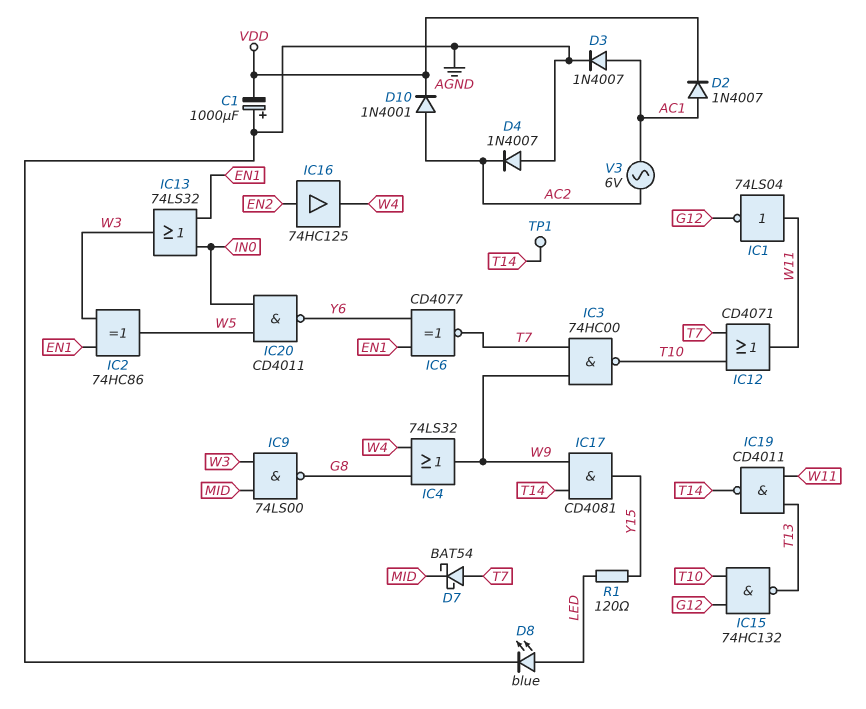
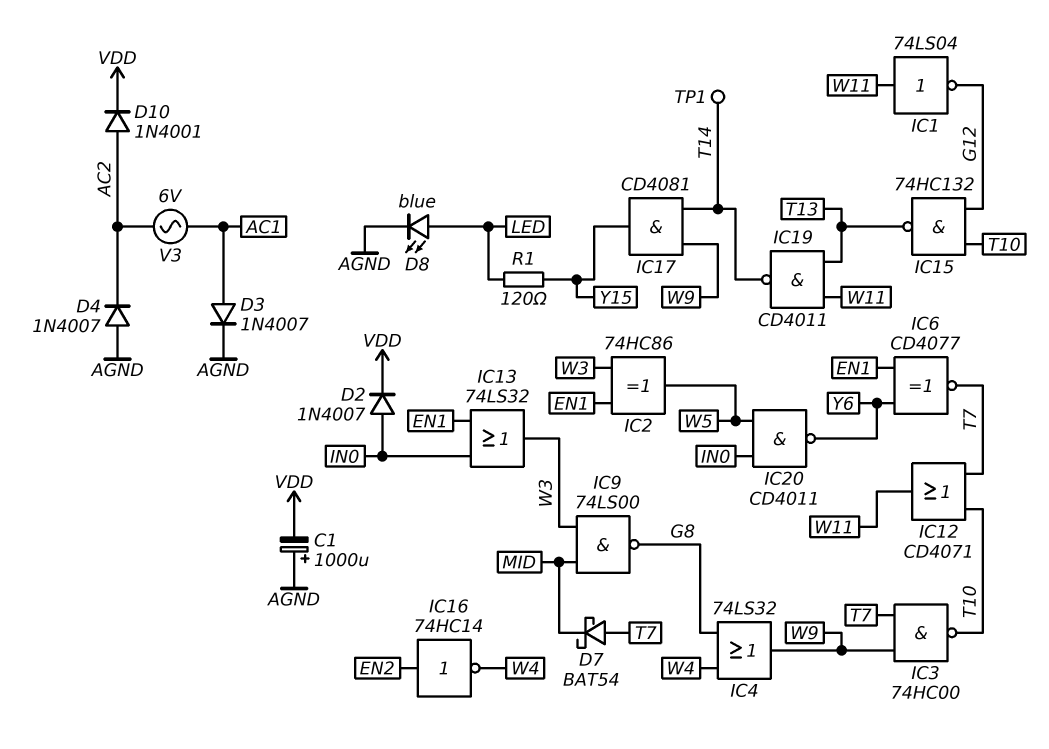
D2: diode 1N4007 (A AC1, K VDD) -> diode 1N4007 (A IN0, K VDD)
IC16: buffer 74HC125 (in EN2, out W4) -> NOT 74HC14 (in EN2, out W4)

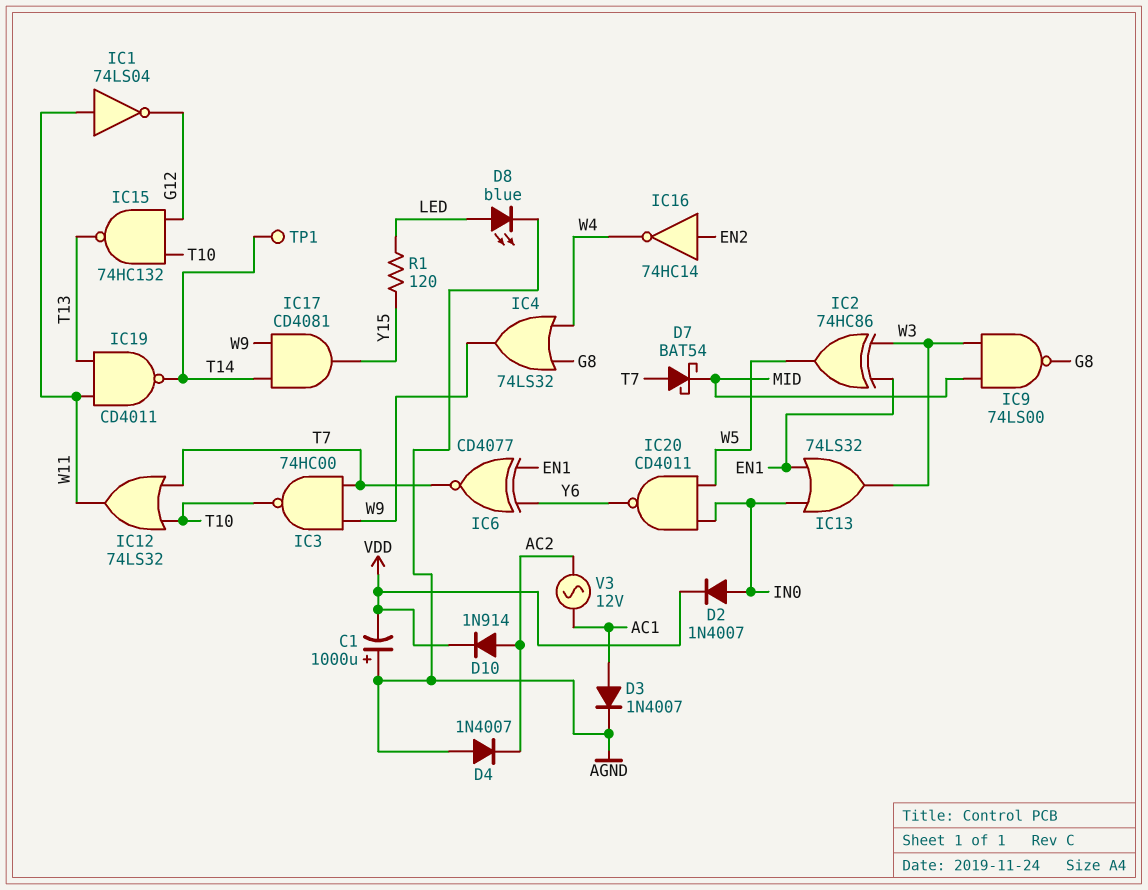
D10: diode 1N4001 (A AC2, K VDD) -> diode 1N914 (A AC2, K VDD)
IC12: OR CD4071 (in T7, in T10, out W11) -> OR 74LS32 (in T7, in T10, out W11)
V3: AC 6V (AC1, AC2) -> AC 12V (AC1, AC2)

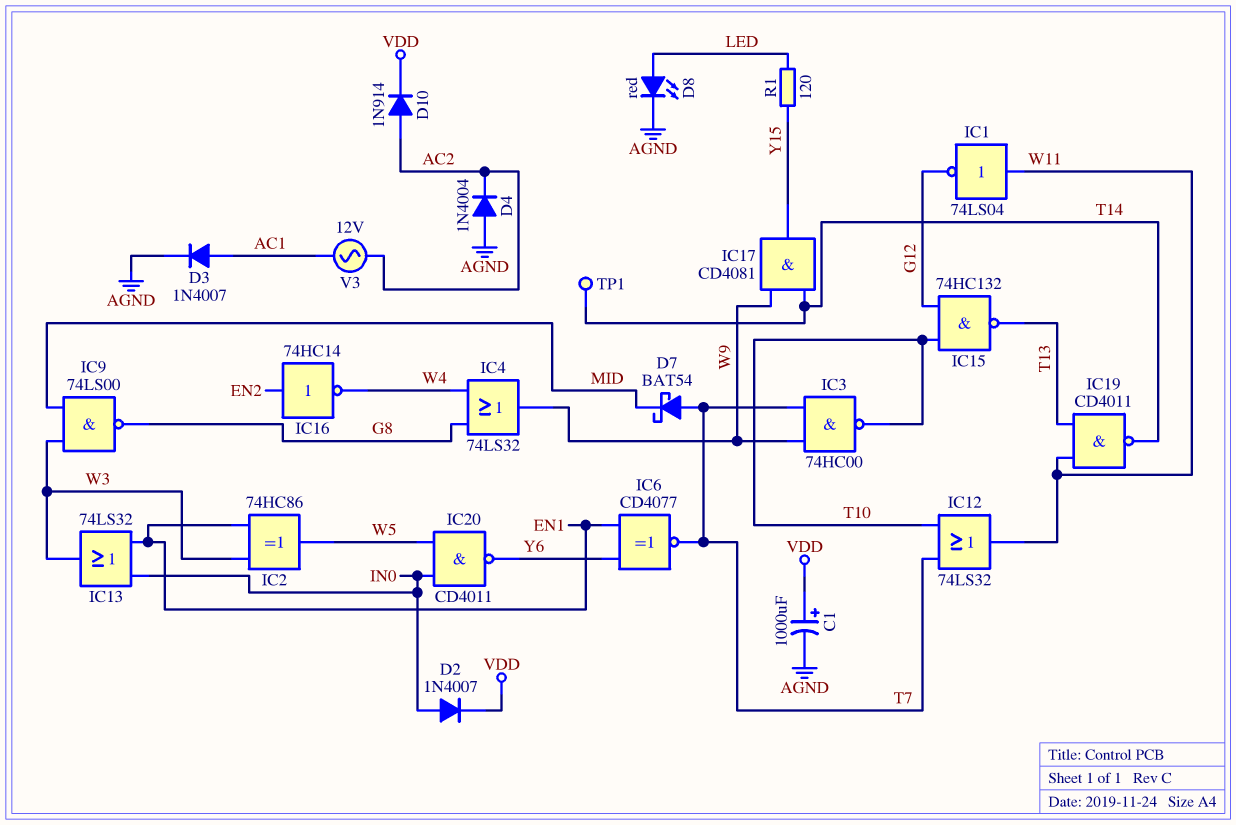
C1: 1000uF (plus AGND, minus VDD) -> 1000uF (plus VDD, minus AGND)
D4: diode 1N4007 (A AGND, K AC2) -> diode 1N4004 (A AGND, K AC2)
D8: LED blue (A LED, K AGND) -> LED red (A LED, K AGND)

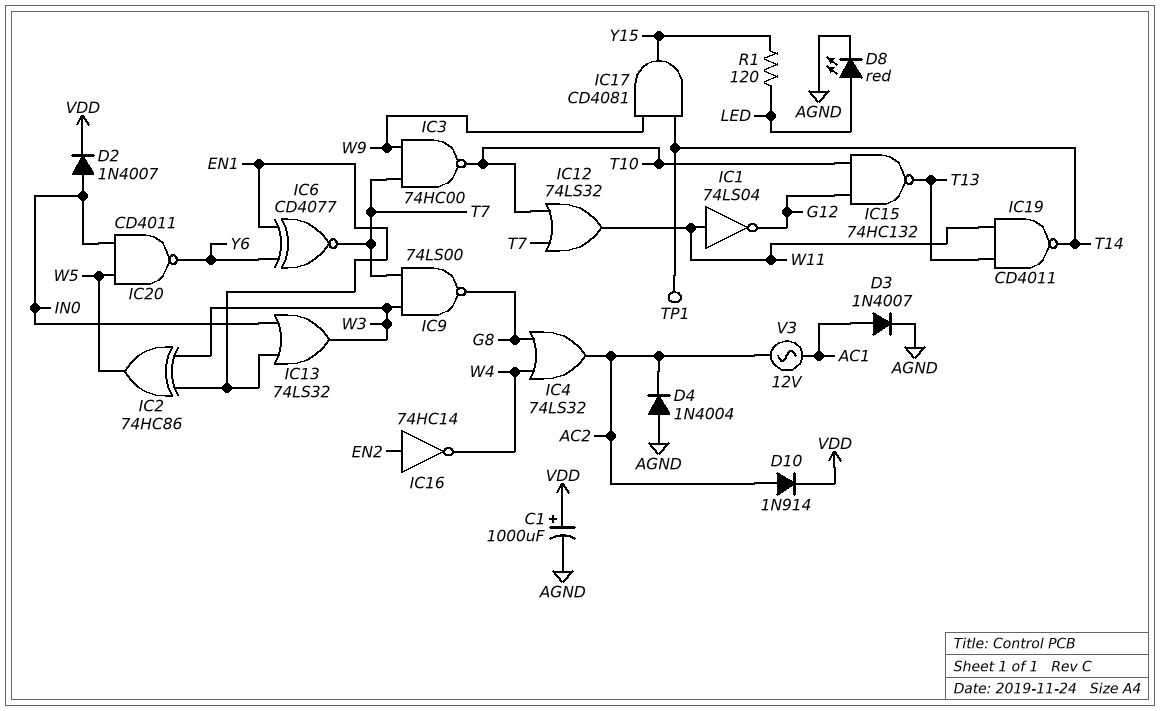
D7: schottky BAT54 (A T7, K MID) -> none
IC4: OR 74LS32 (in G8, in W4, out W9) -> OR 74LS32 (in G8, in W4, out AC2)
IC9: NAND 74LS00 (in MID, in W3, out G8) -> NAND 74LS00 (in T7, in W3, out G8)

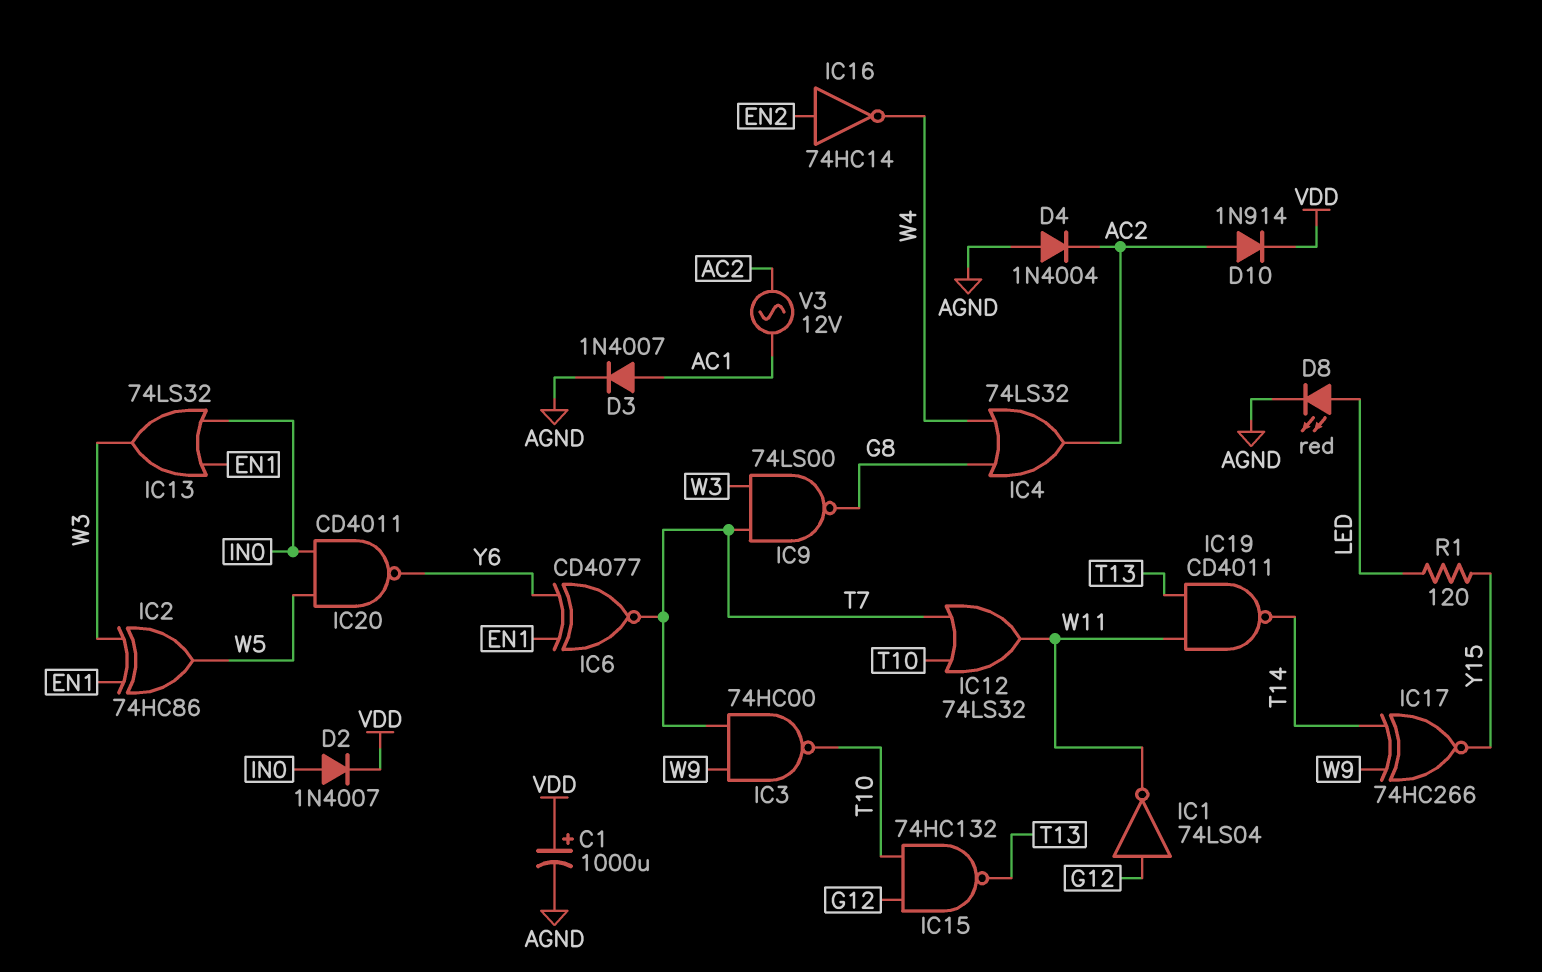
IC1: NOT 74LS04 (in W11, out G12) -> NOT 74LS04 (in G12, out W11)
IC17: AND CD4081 (in T14, in W9, out Y15) -> XNOR 74HC266 (in T14, in W9, out Y15)
TP1: test point (T14) -> none

